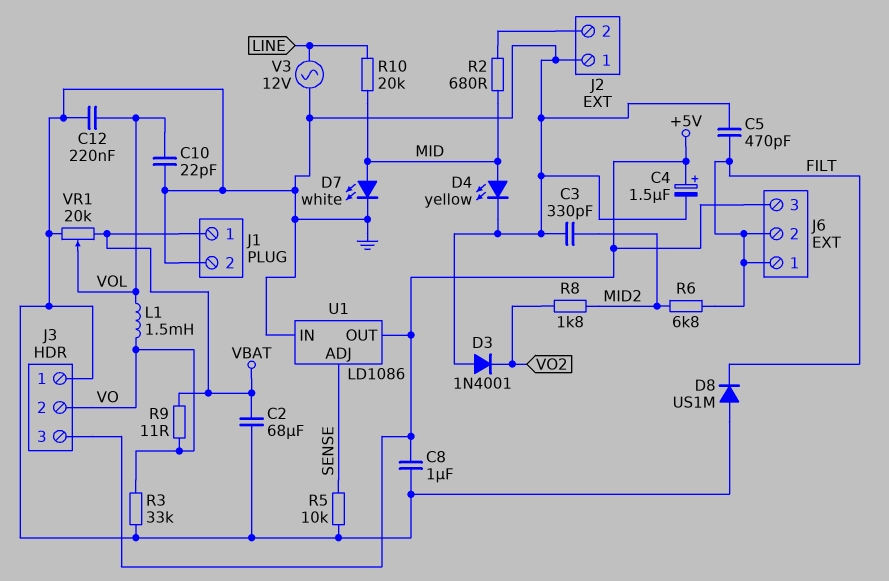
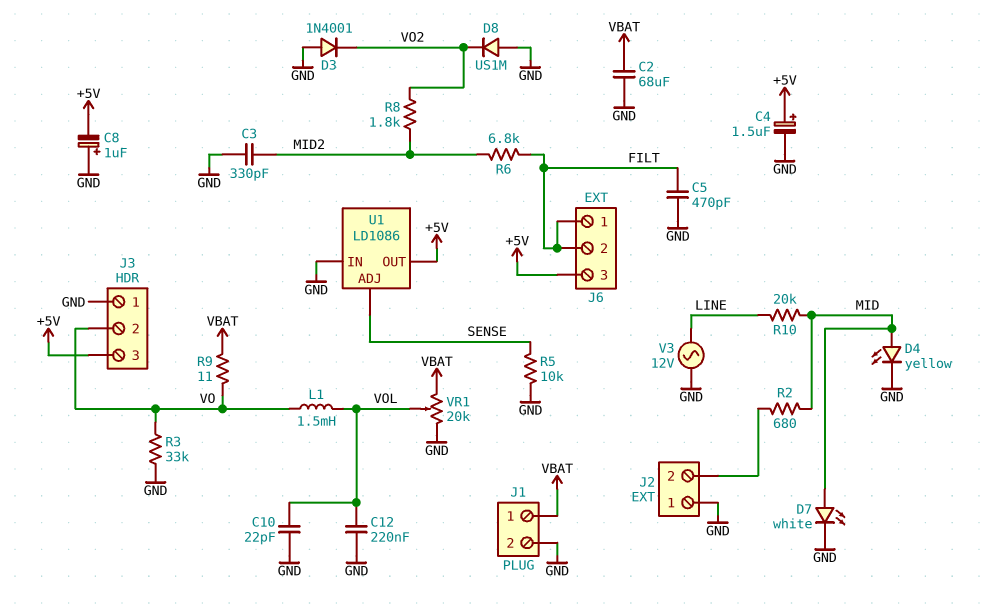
C8: 1uF (+5V, GND) -> 1uF (plus GND, minus +5V)
D8: diode US1M (A GND, K FILT) -> diode US1M (A GND, K VO2)

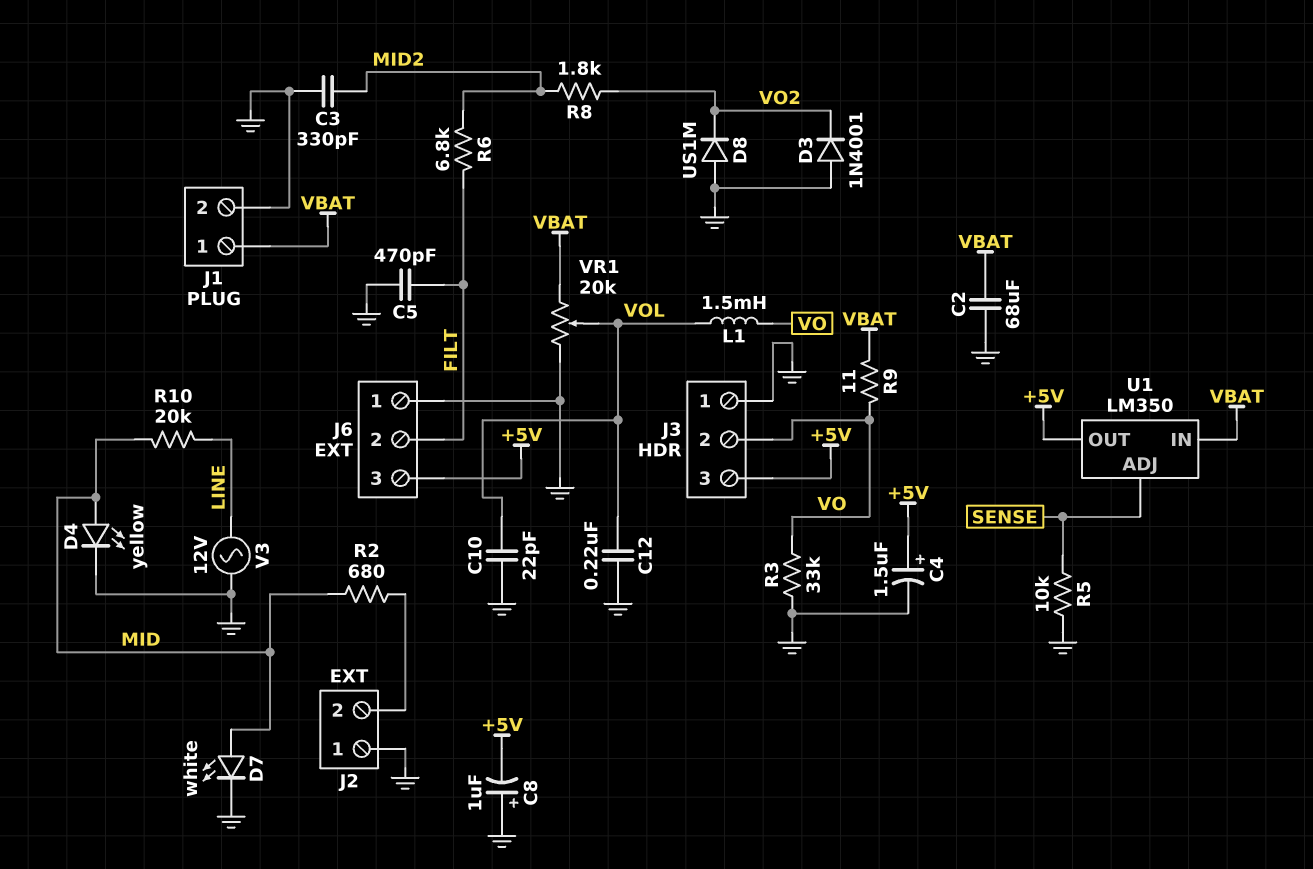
J6 pin 1: FILT -> GND
U1: LD1086 -> LM350
U1 pin IN: GND -> VBAT

